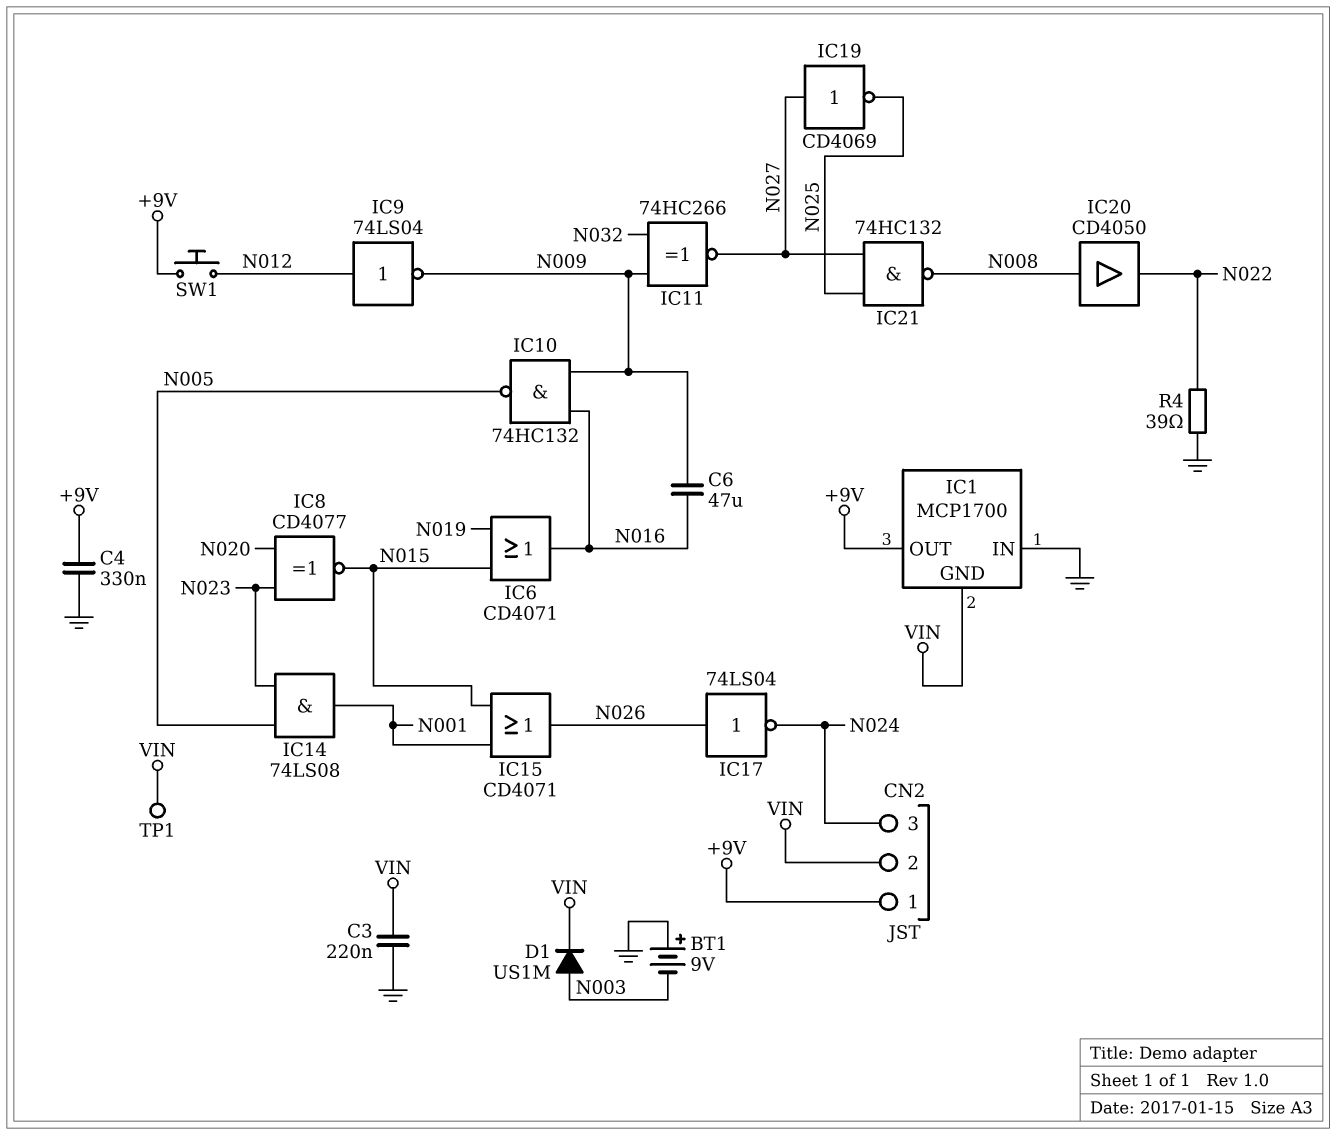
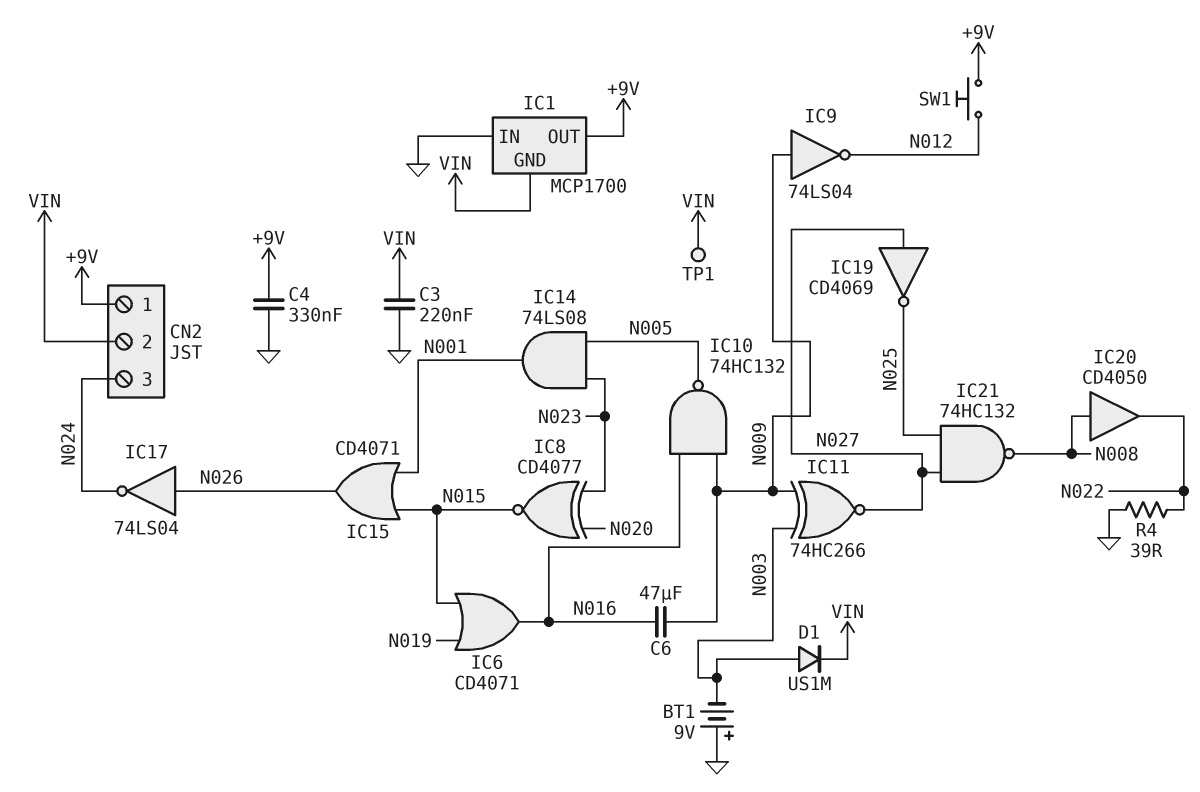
IC9: NOT 74LS04 (in N012, out N009) -> NOT 74LS04 (in N009, out N012)
IC11: XNOR 74HC266 (in N009, in N032, out N027) -> XNOR 74HC266 (in N003, in N009, out N027)

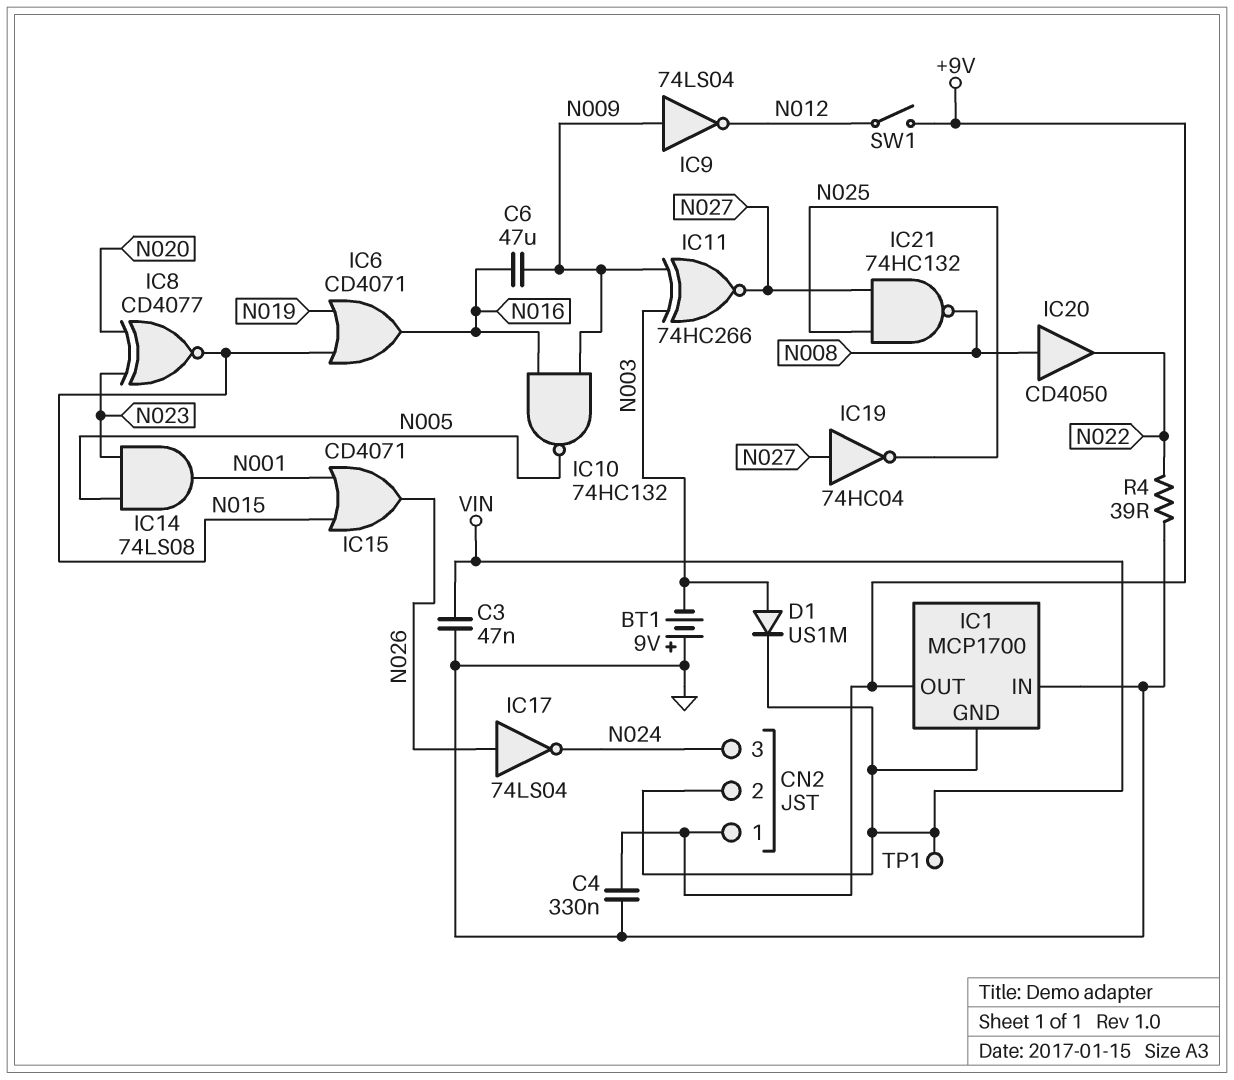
C3: 220nF (GND, VIN) -> 47nF (GND, VIN)
IC19: NOT CD4069 (in N027, out N025) -> NOT 74HC04 (in N027, out N025)
SW1: button (+9V, N012) -> switch (+9V, N012)

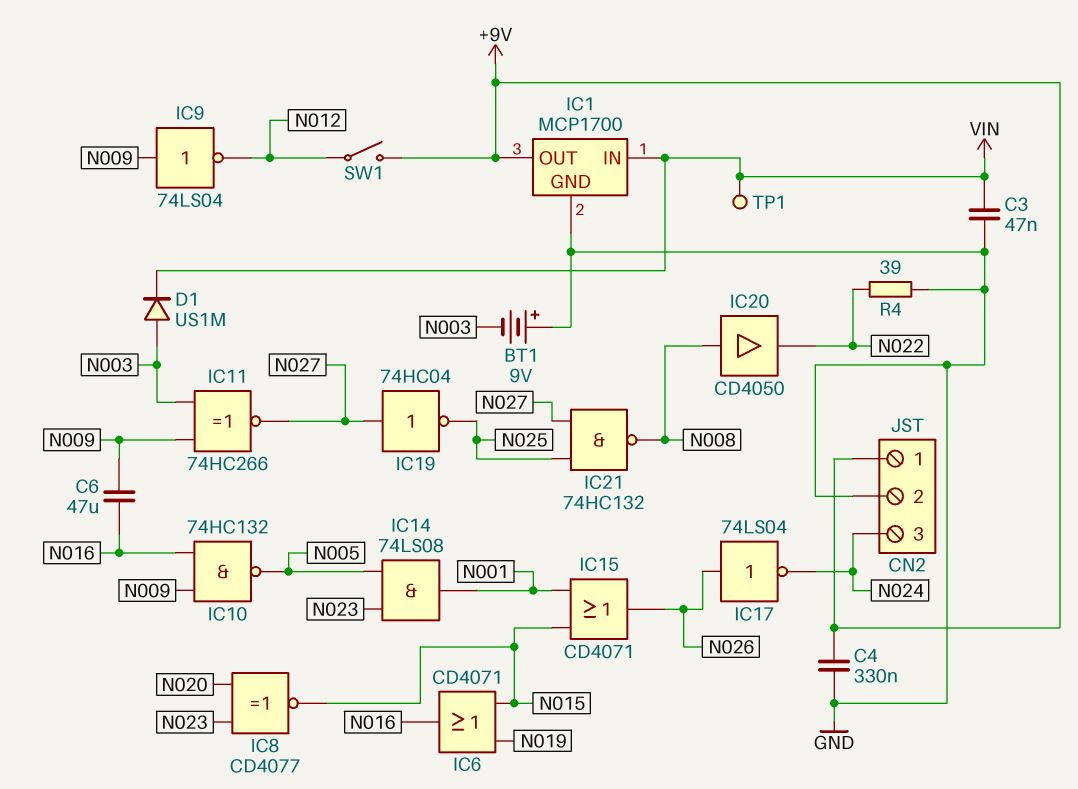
CN2 pin 2: VIN -> GND
IC1 pin GND: VIN -> GND
IC1 pin IN: GND -> VIN

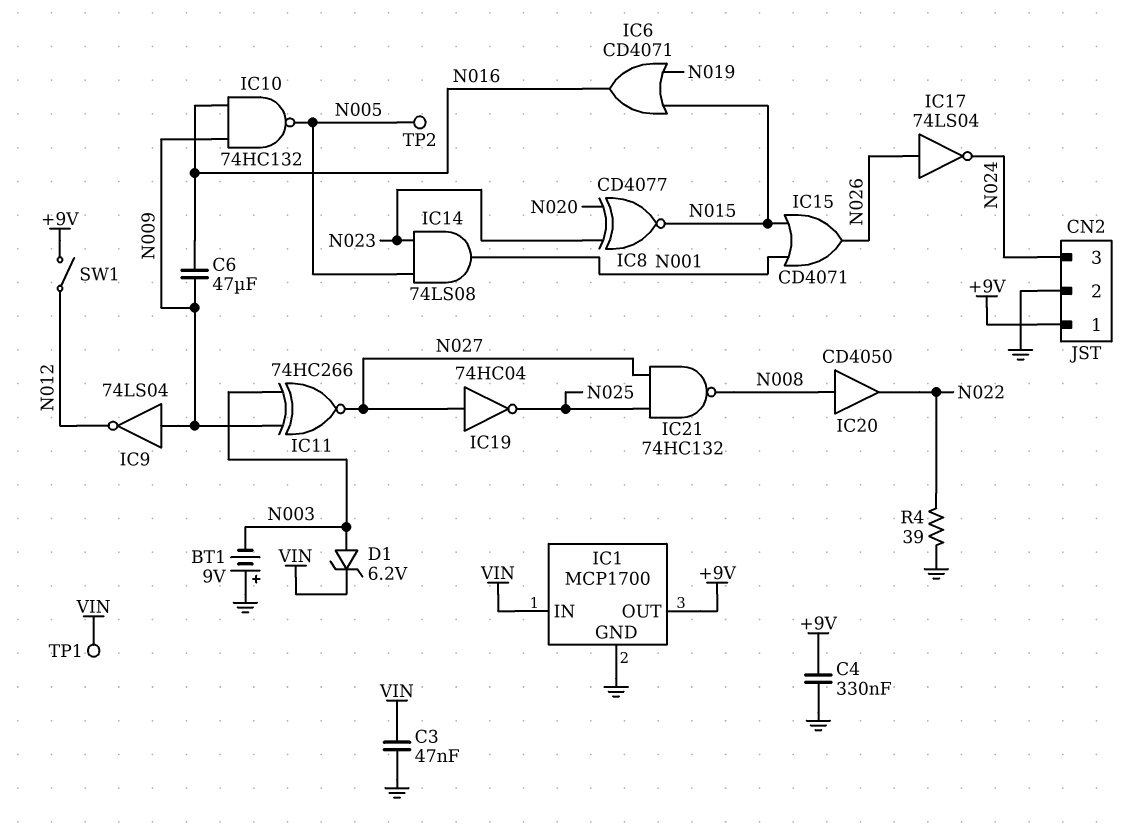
D1: diode US1M (A N003, K VIN) -> zener 6.2V (A N003, K VIN)
TP2: none -> test point (N005)

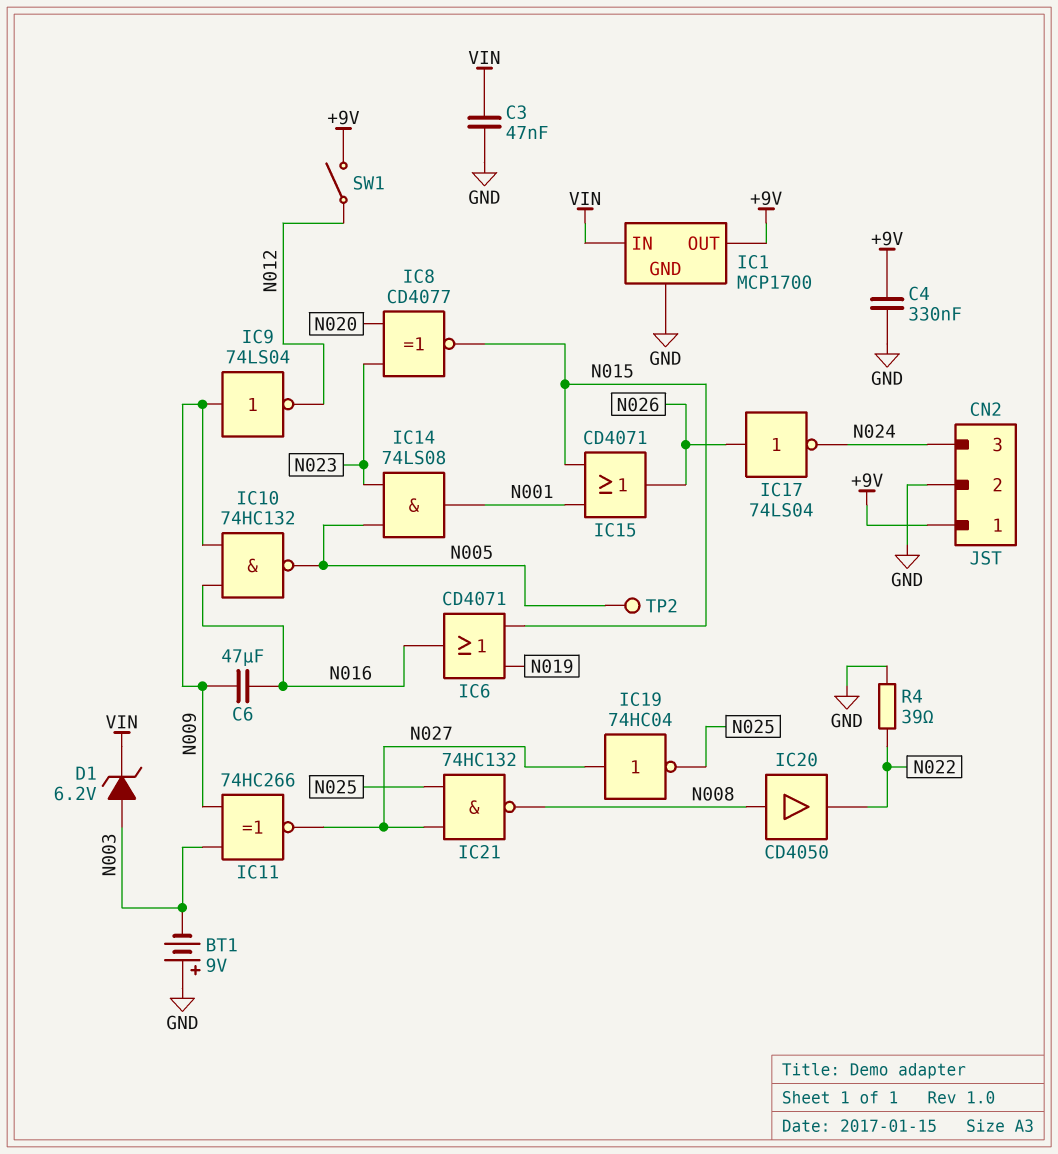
TP1: test point (VIN) -> none

